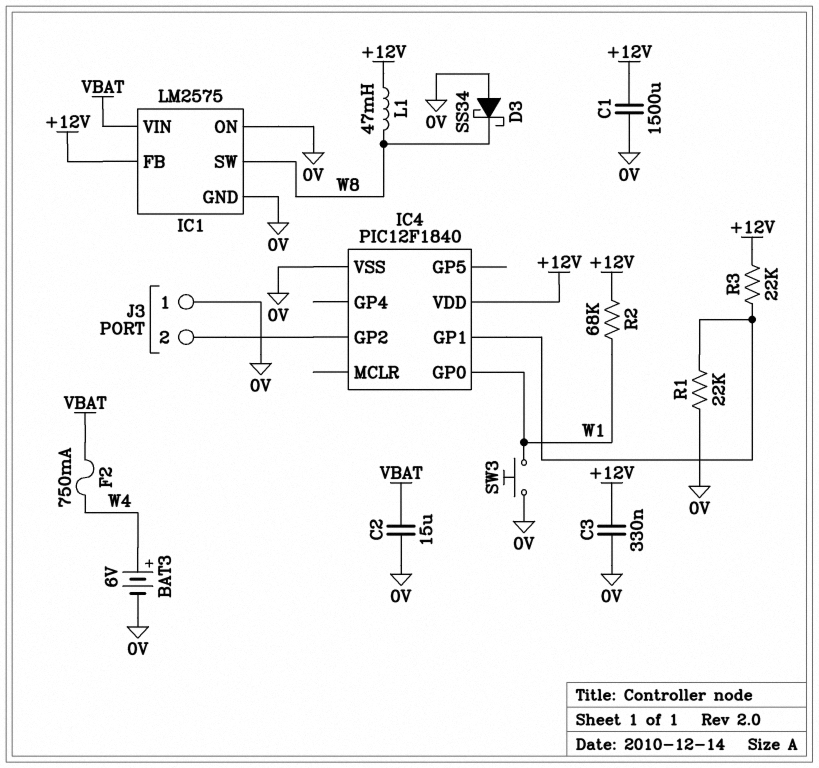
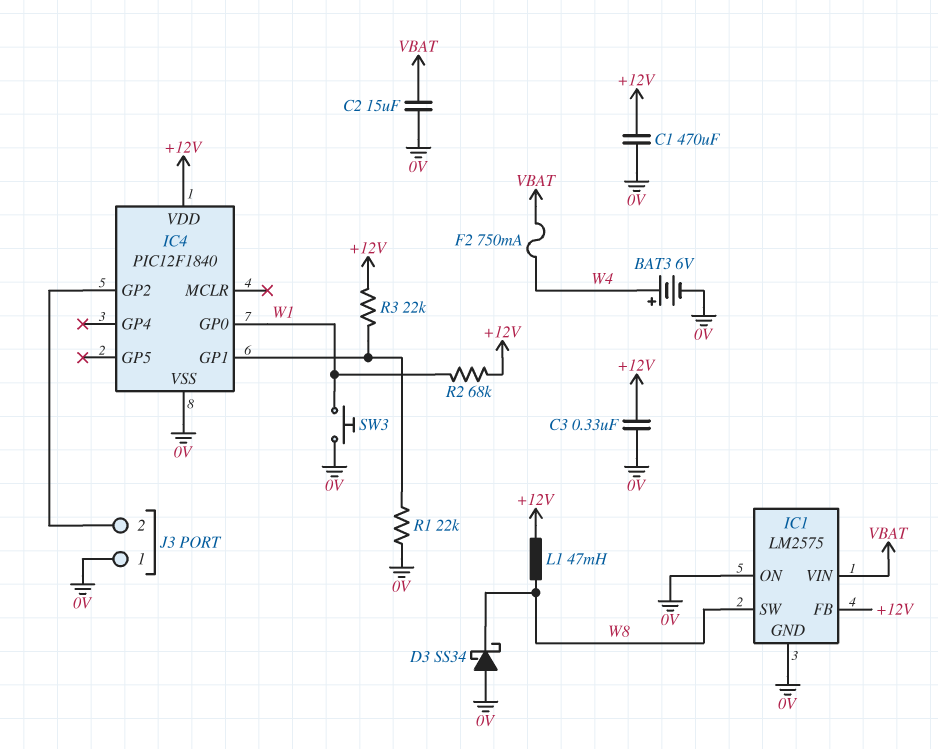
C1: 1500uF (+12V, 0V) -> 470uF (+12V, 0V)

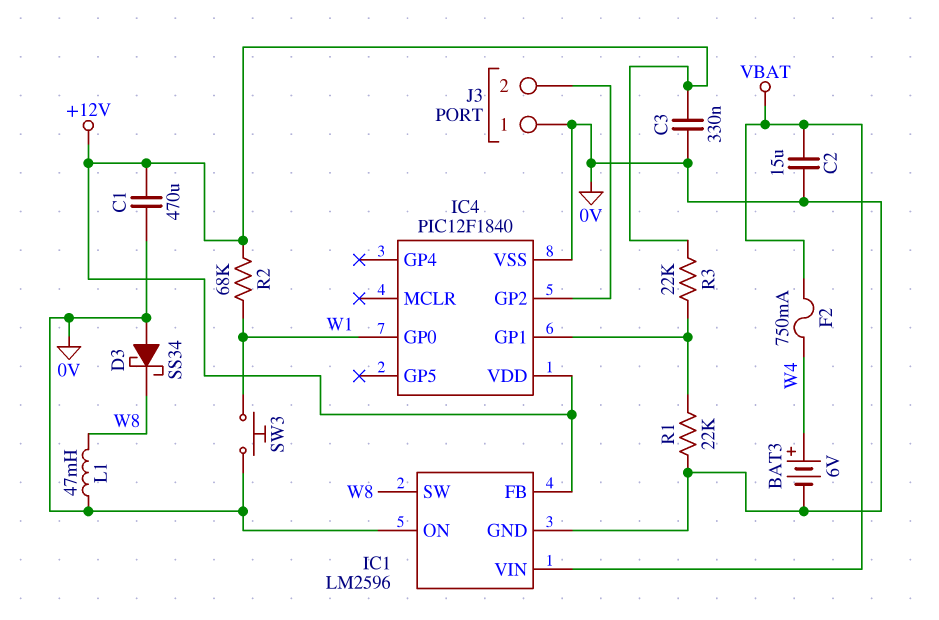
IC1: LM2575 -> LM2596
L1: 47mH (+12V, W8) -> 47mH (0V, W8)

